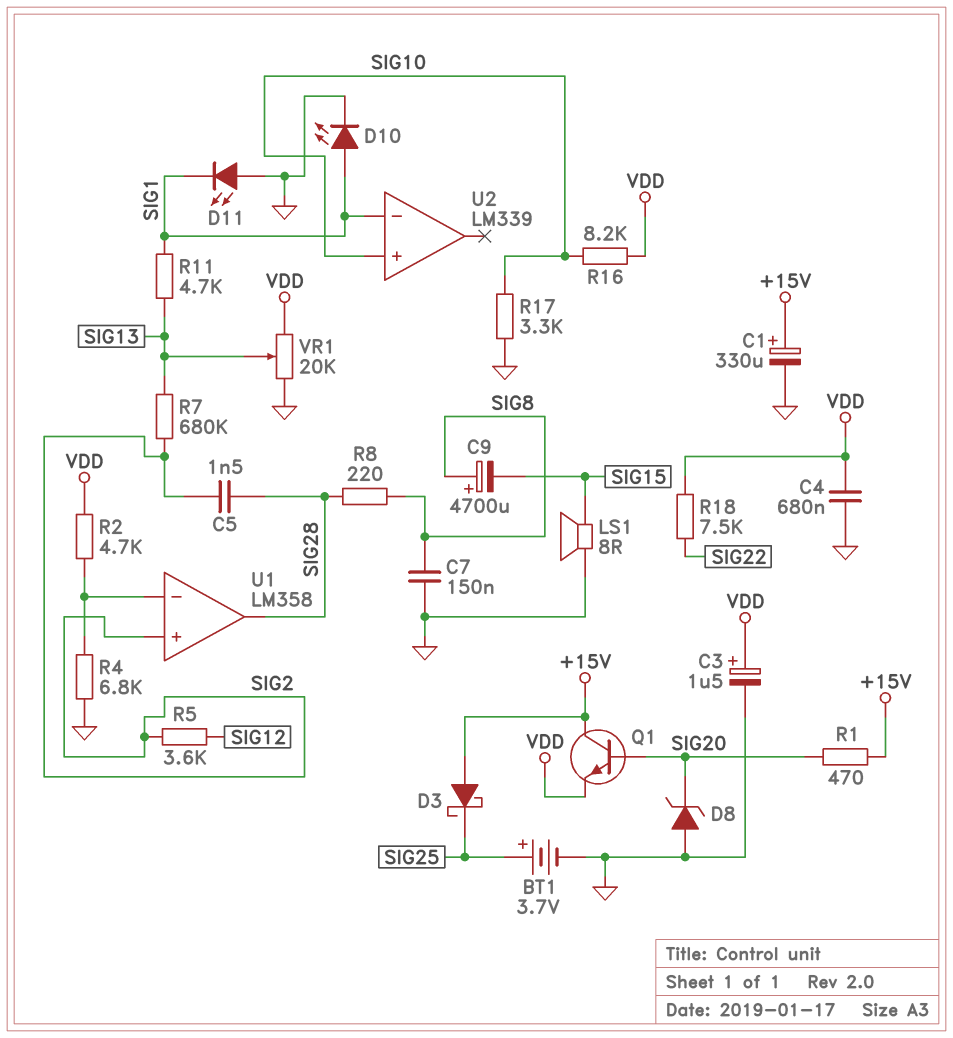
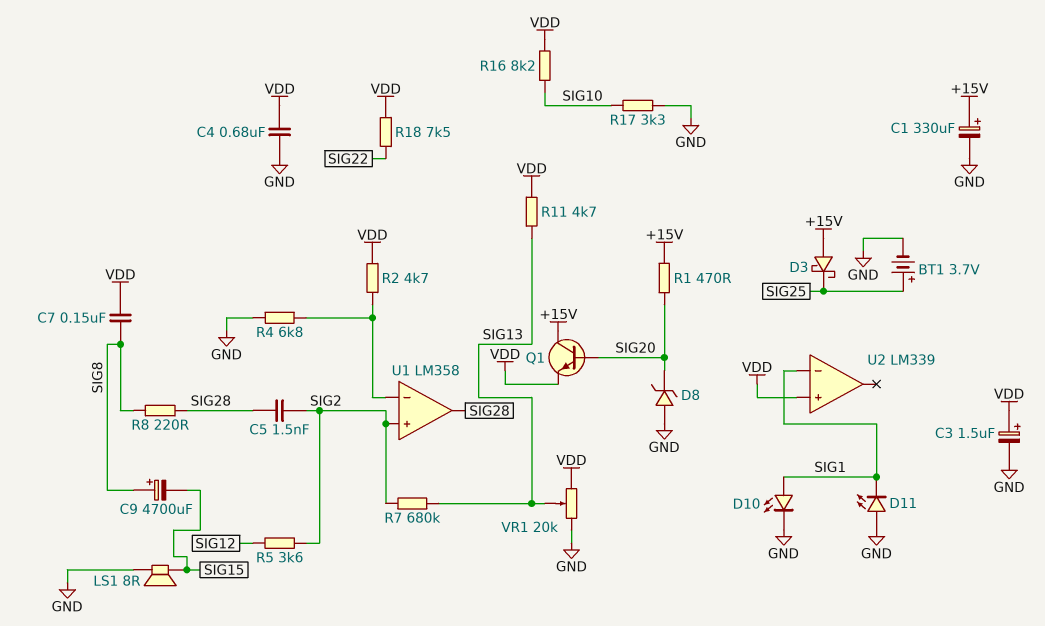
C7: 150nF (GND, SIG8) -> 150nF (SIG8, VDD)
R11: 4.7k (SIG1, SIG13) -> 4.7k (SIG13, VDD)
U2 pin in+: SIG10 -> VDD

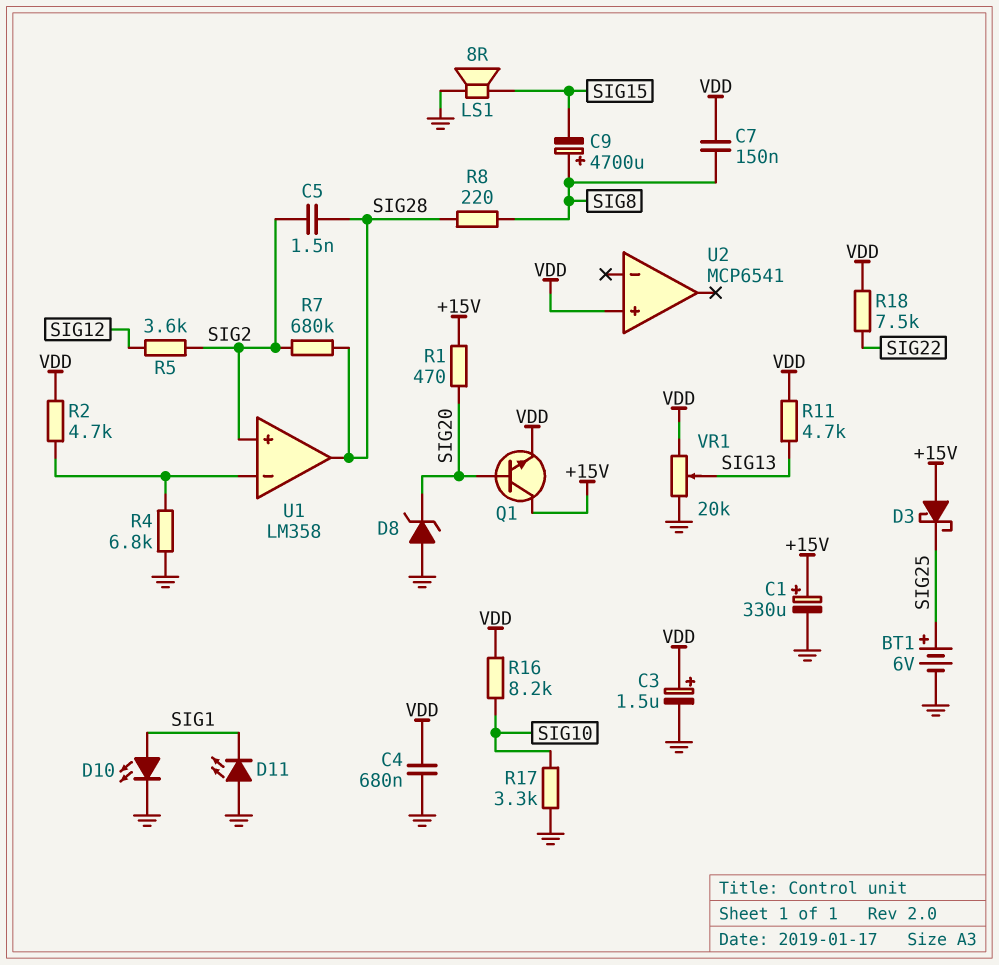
BT1: 3.7V (plus SIG25, minus GND) -> 6V (plus SIG25, minus GND)
R7: 680k (SIG2, SIG13) -> 680k (SIG2, SIG28)
U2: LM339 -> MCP6541
U2 pin in-: SIG1 -> none

